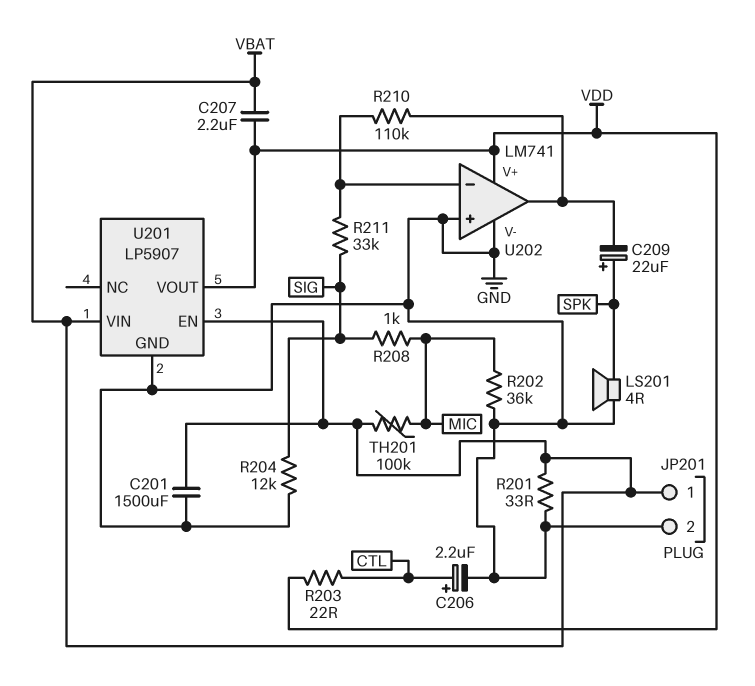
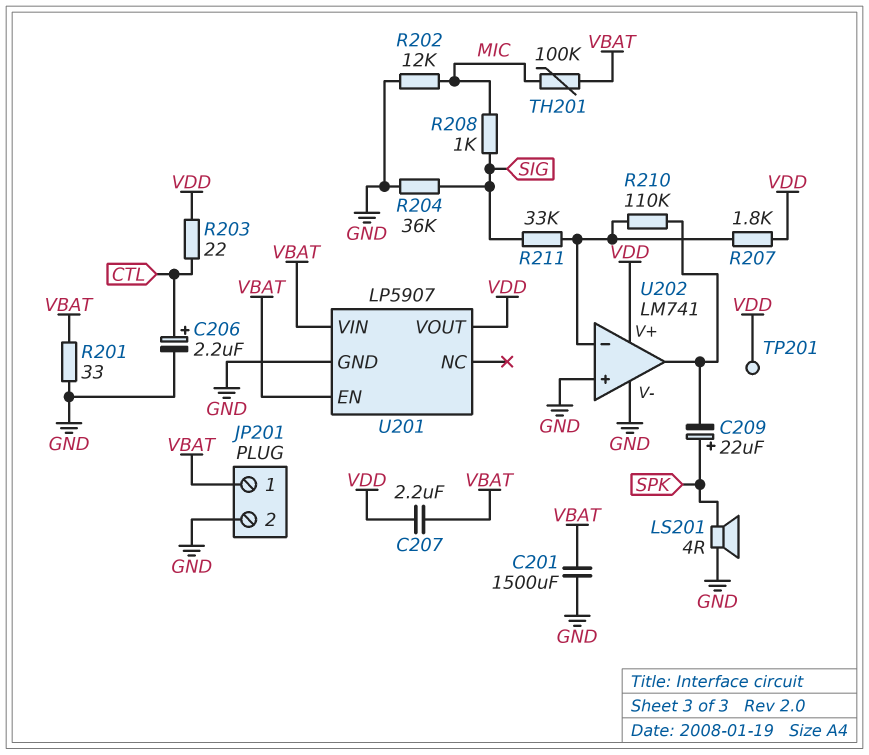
R202: 36k (GND, MIC) -> 12k (GND, MIC)
R204: 12k (GND, SIG) -> 36k (GND, SIG)
R207: none -> 1.8k (U202/in-, VDD)
TP201: none -> test point (VDD)

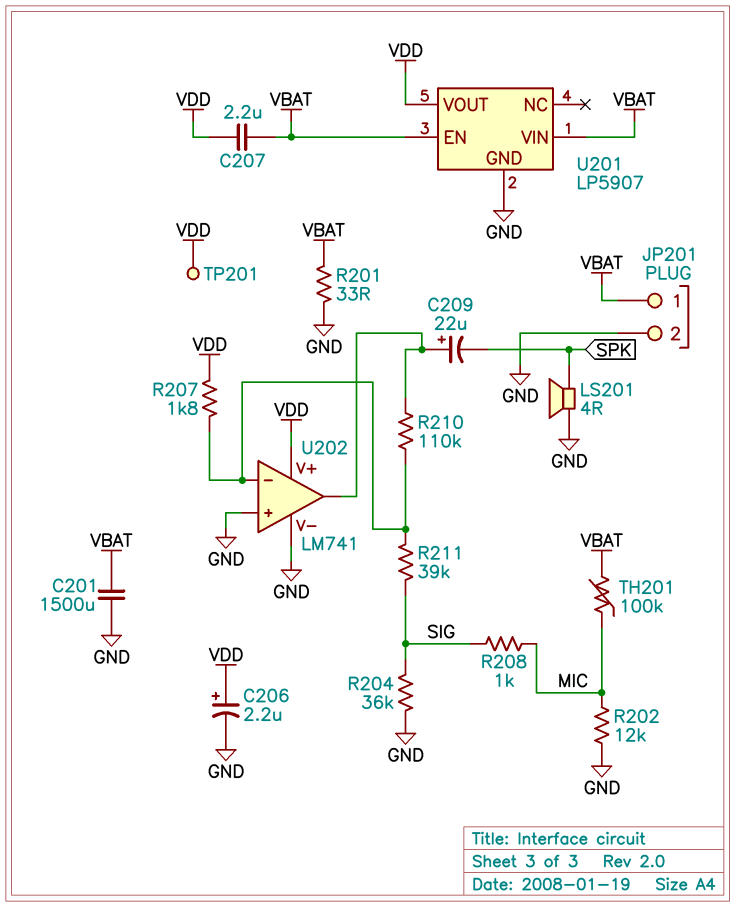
C206: 2.2uF (plus CTL, minus GND) -> 2.2uF (plus VDD, minus GND)
C209: 22uF (plus SPK, minus U202/out) -> 22uF (plus U202/out, minus SPK)
R203: 22 (CTL, VDD) -> none
R211: 33k (SIG, U202/in-) -> 39k (SIG, U202/in-)

